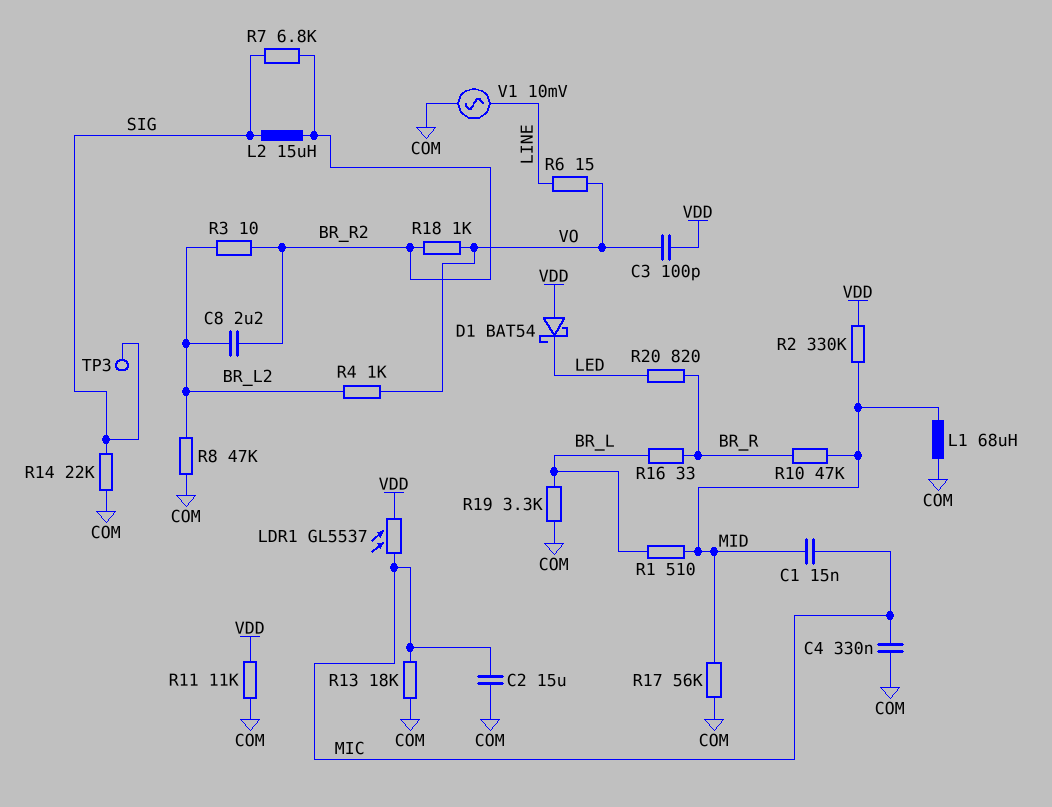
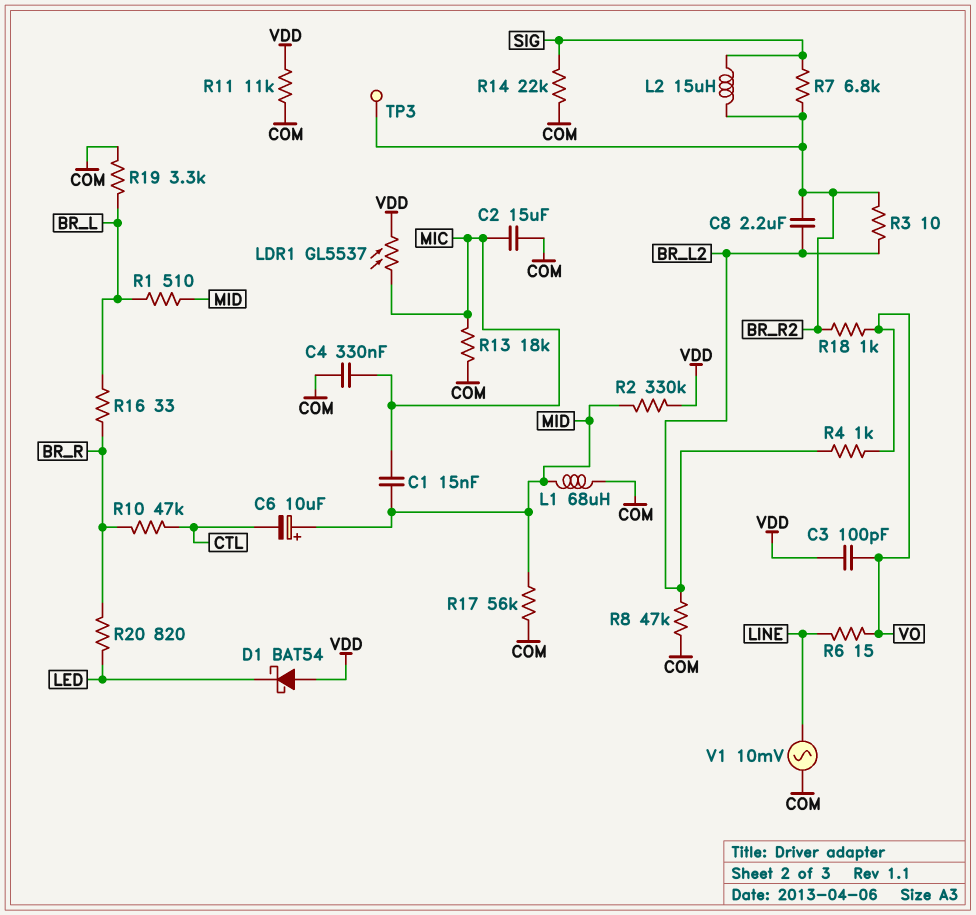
C6: none -> 10uF (plus MID, minus CTL)
R10: 47k (BR_R, MID) -> 47k (BR_R, CTL)
TP3: test point (SIG) -> test point (BR_R2)

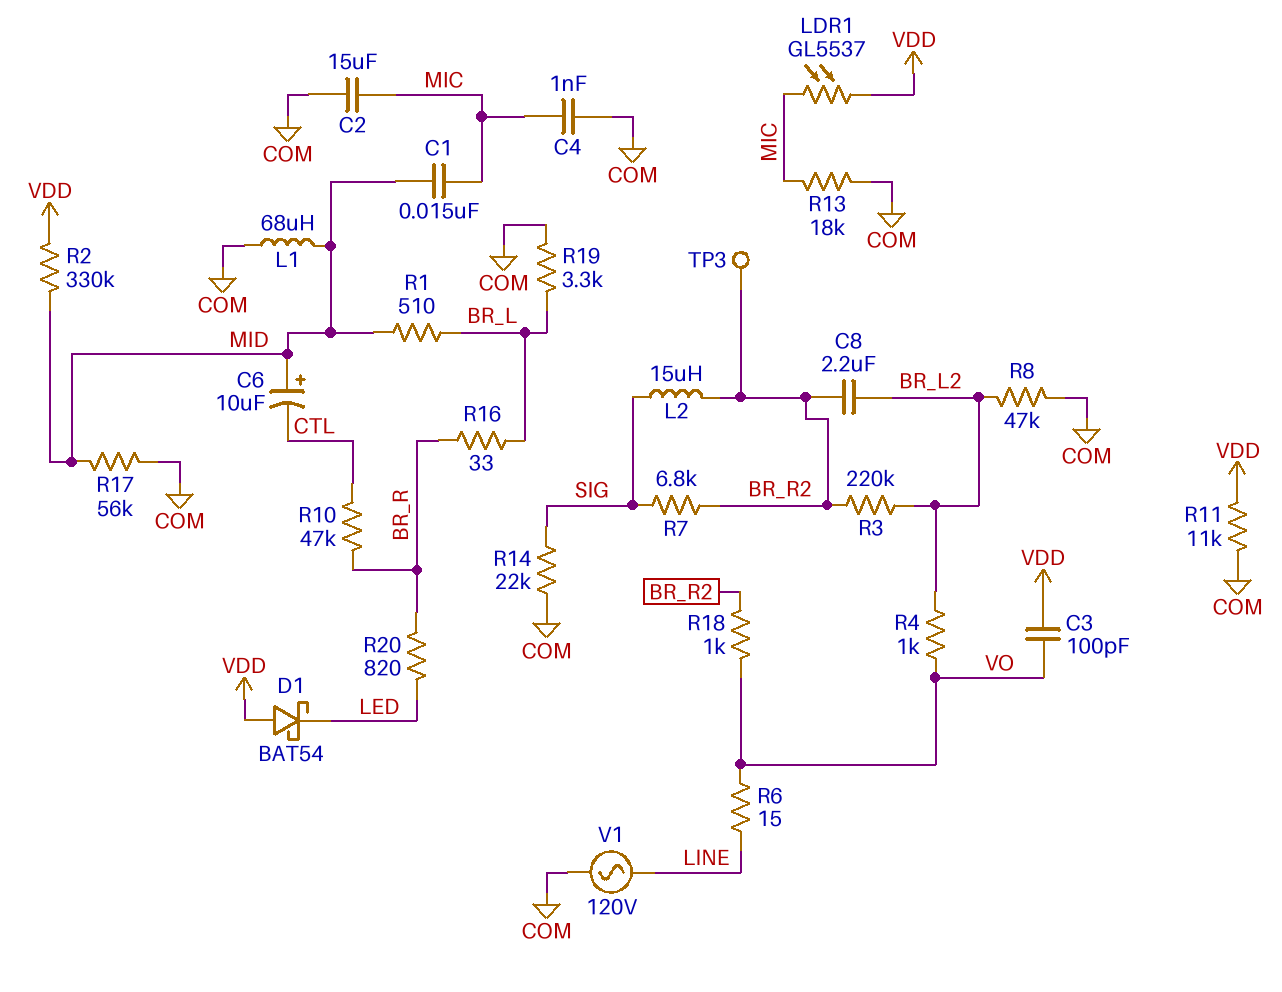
C4: 330nF (COM, MIC) -> 1nF (COM, MIC)
R3: 10 (BR_L2, BR_R2) -> 220k (BR_L2, BR_R2)
V1: AC 10mV (COM, LINE) -> AC 120V (COM, LINE)

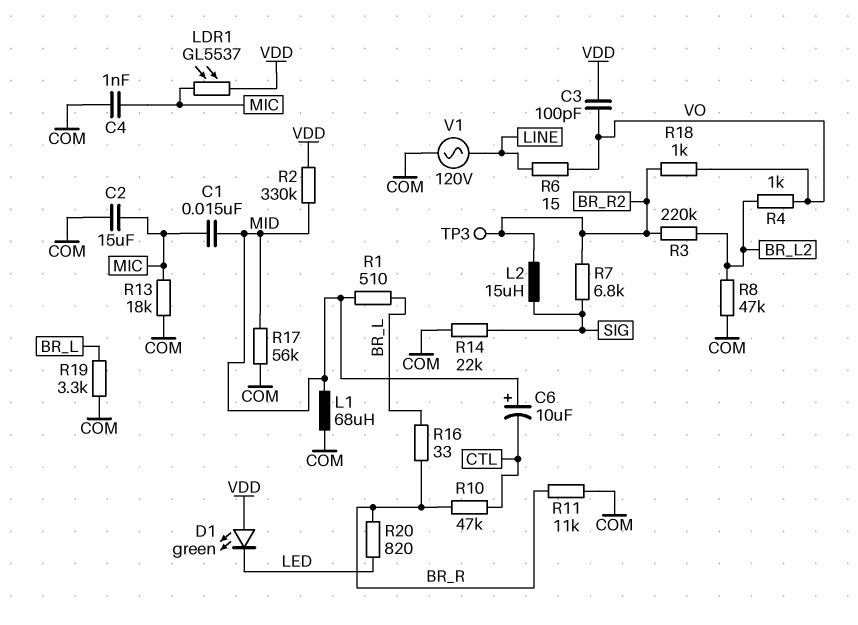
C8: 2.2uF (BR_L2, BR_R2) -> none
D1: schottky BAT54 (A VDD, K LED) -> LED green (A VDD, K LED)
R11: 11k (COM, VDD) -> 11k (BR_R, COM)

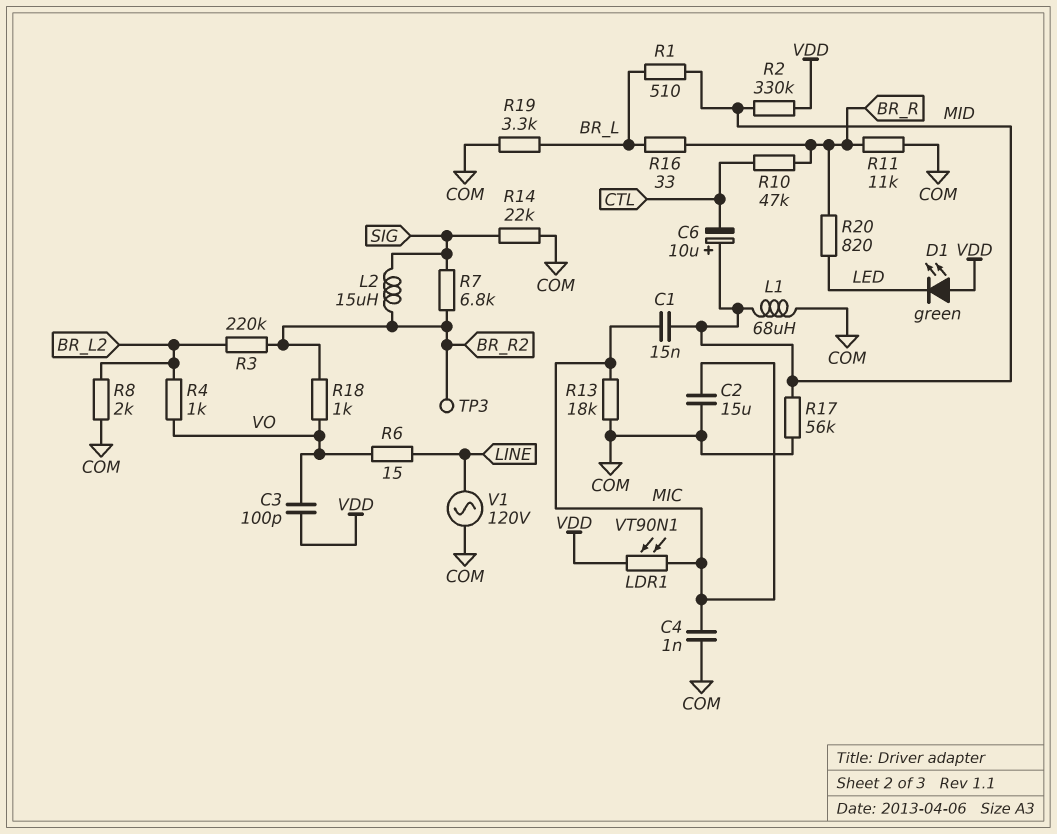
LDR1: GL5537 (MIC, VDD) -> VT90N1 (MIC, VDD)
R8: 47k (BR_L2, COM) -> 2k (BR_L2, COM)

